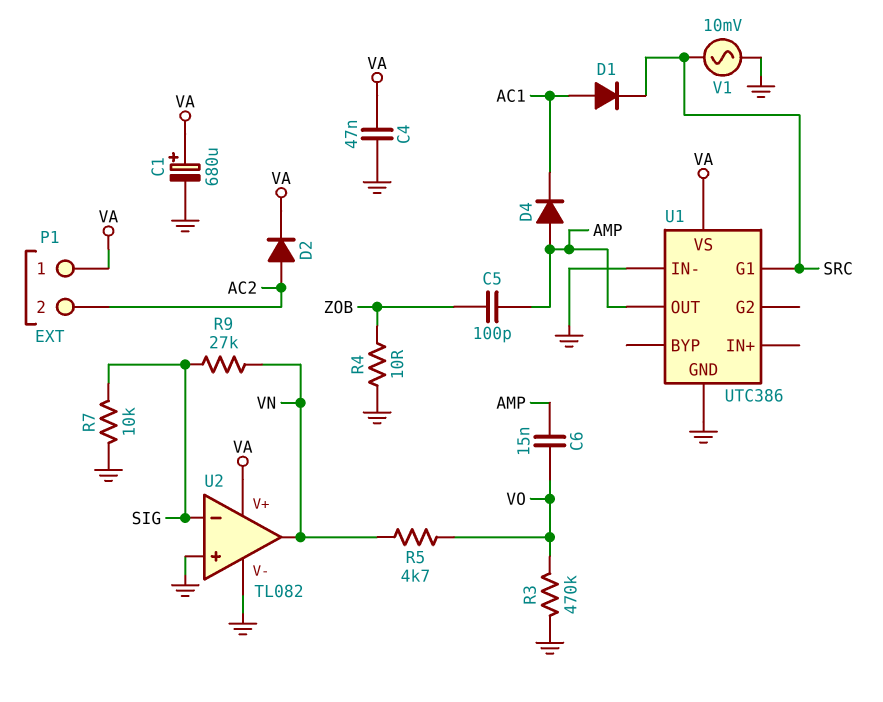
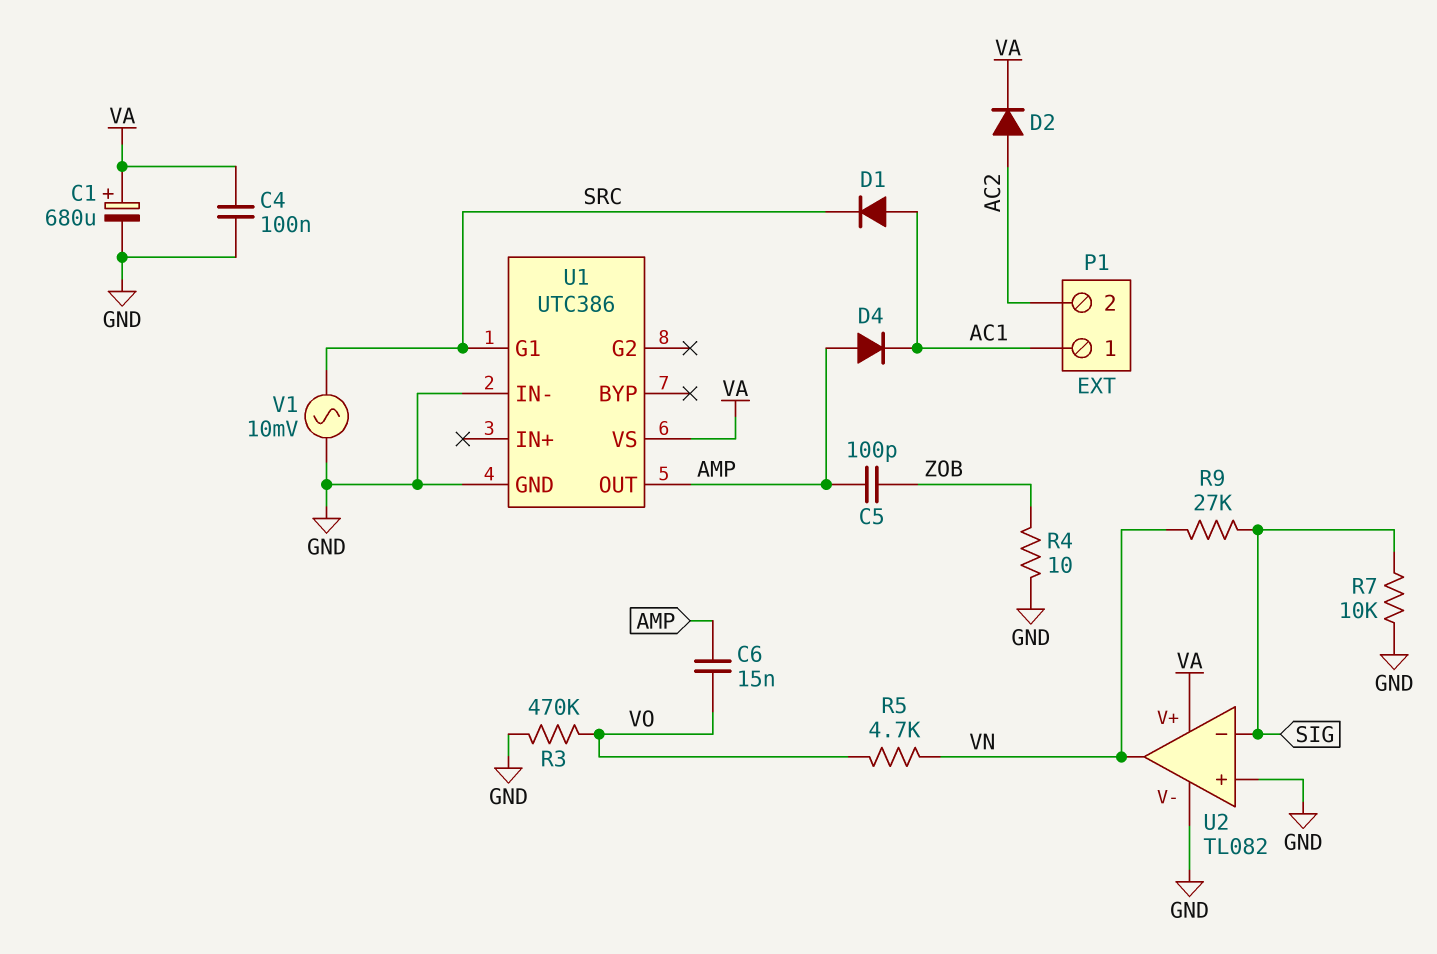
C4: 47nF (GND, VA) -> 100nF (GND, VA)
P1 pin 1: VA -> AC1

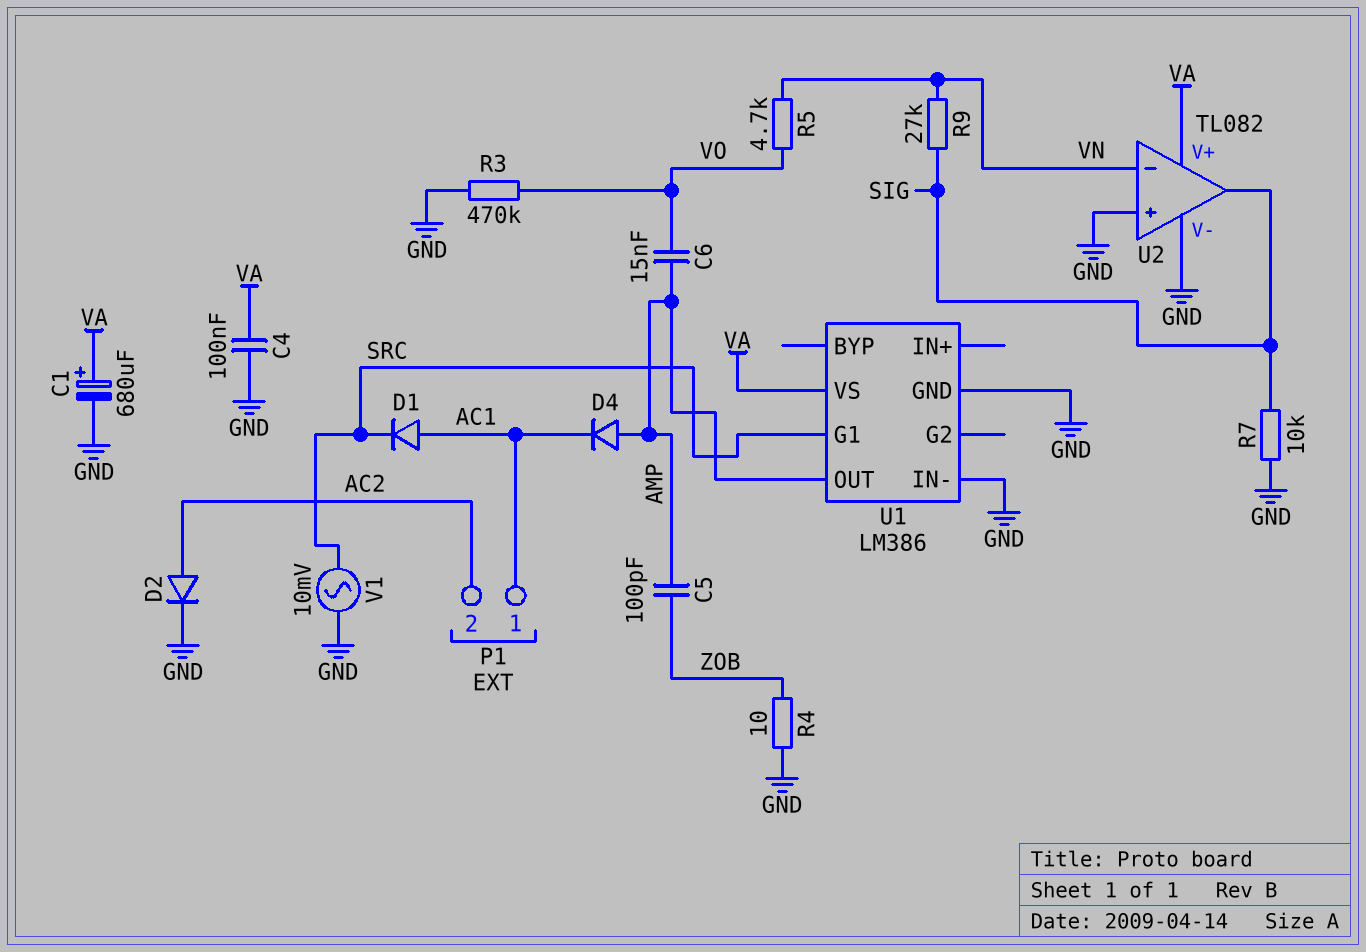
D2: diode (A AC2, K VA) -> diode (A AC2, K GND)
U1: UTC386 -> LM386
U2 pin in-: SIG -> VN
U2 pin out: VN -> SIG

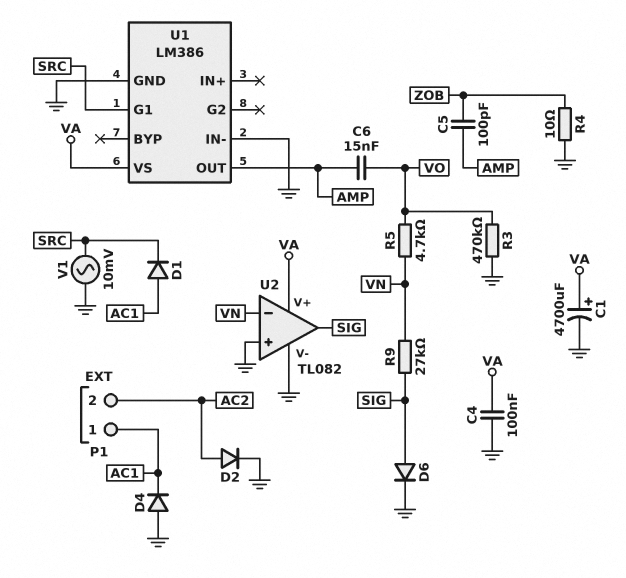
C1: 680uF (plus VA, minus GND) -> 4700uF (plus VA, minus GND)
D4: diode (A AMP, K AC1) -> diode (A GND, K AC1)
D6: none -> diode (A SIG, K GND)
R7: 10k (GND, SIG) -> none

